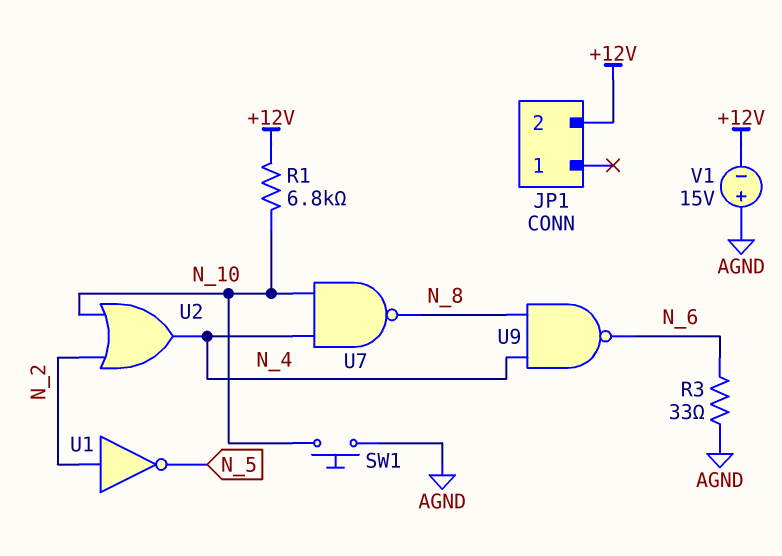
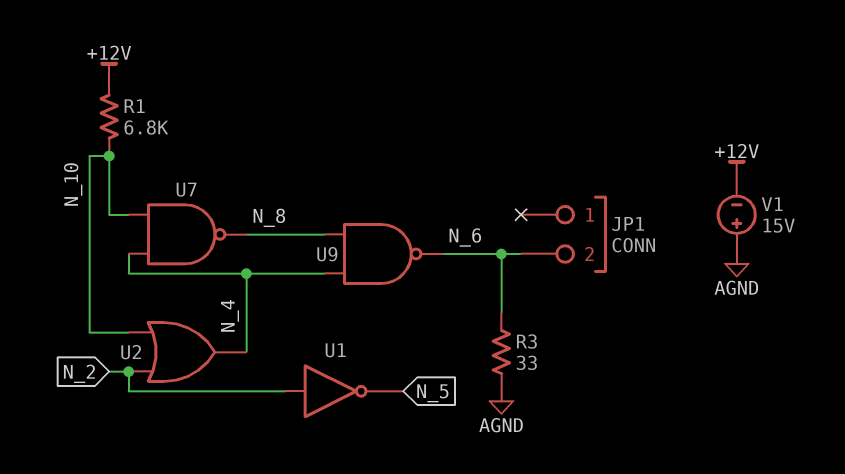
JP1 pin 2: +12V -> N_6
SW1: button (AGND, N_10) -> none

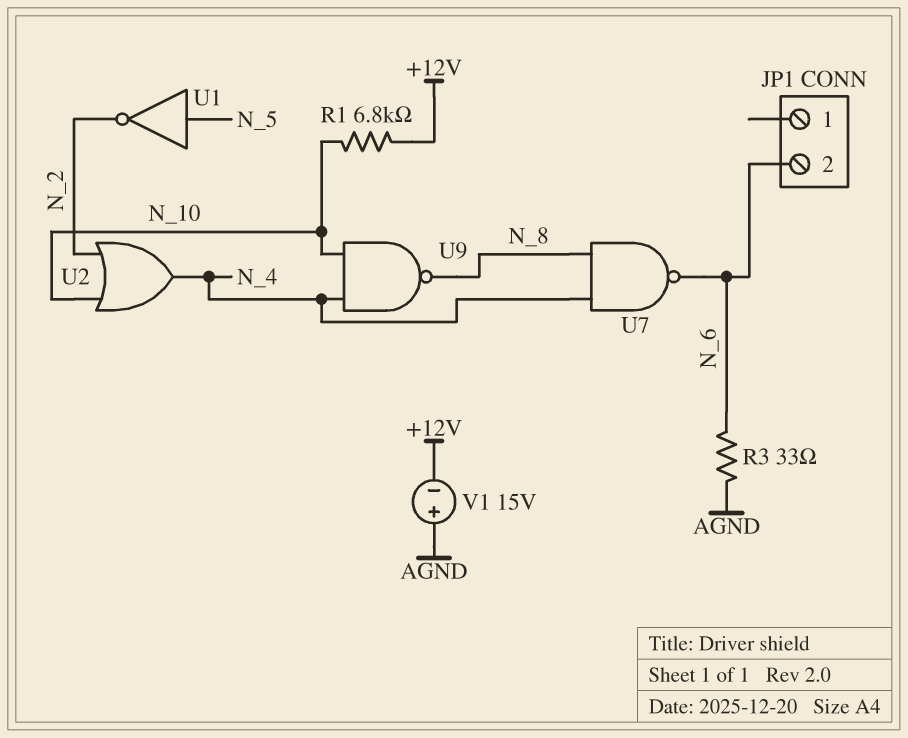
U1: NOT (in N_2, out N_5) -> NOT (in N_5, out N_2)
U7: NAND (in N_4, in N_10, out N_8) -> NAND (in N_4, in N_8, out N_6)
U9: NAND (in N_4, in N_8, out N_6) -> NAND (in N_4, in N_10, out N_8)

